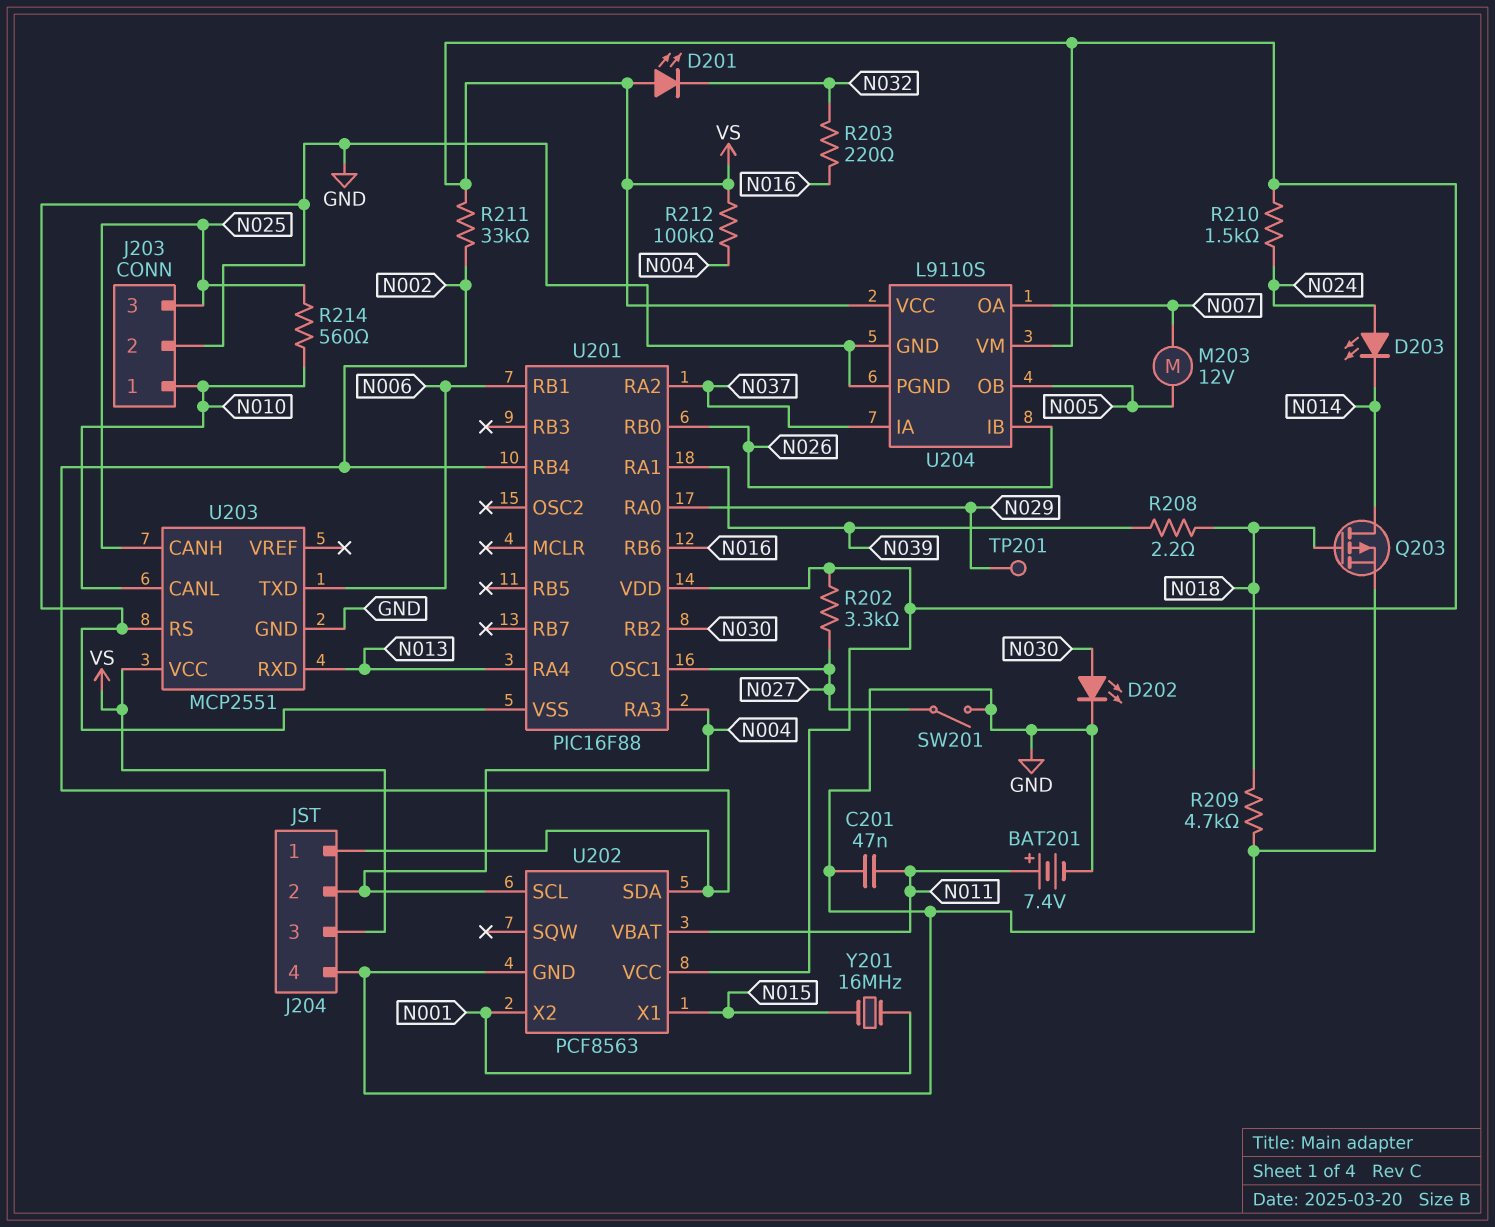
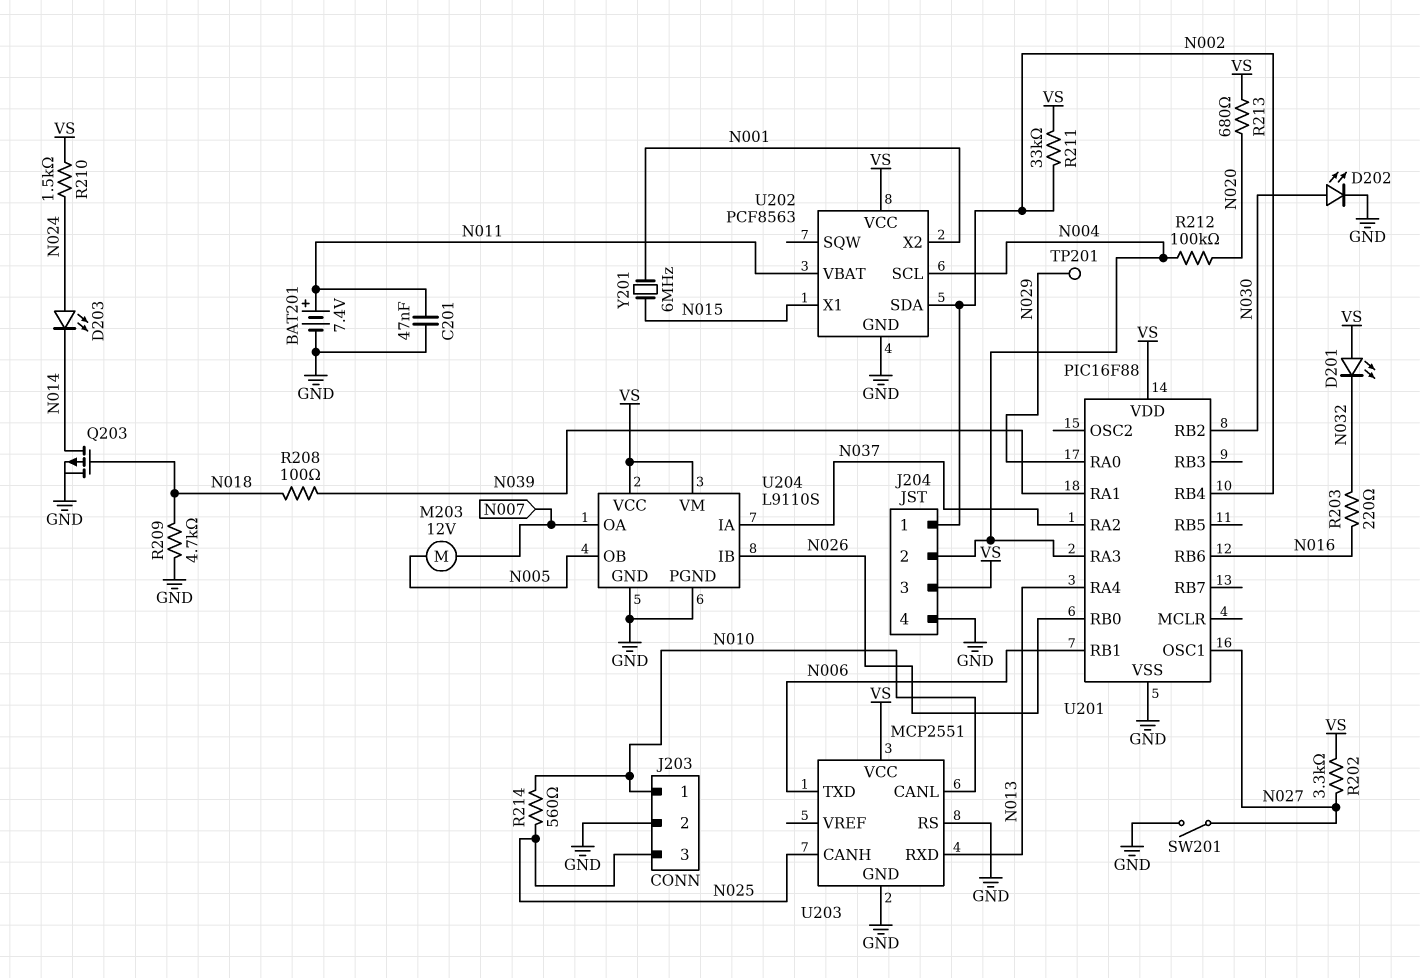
R208: 2.2 (N018, N039) -> 100 (N018, N039)
R212: 100k (N004, VS) -> 100k (N004, N020)
R213: none -> 680 (N020, VS)
Y201: 16MHz (N001, N015) -> 6MHz (N001, N015)

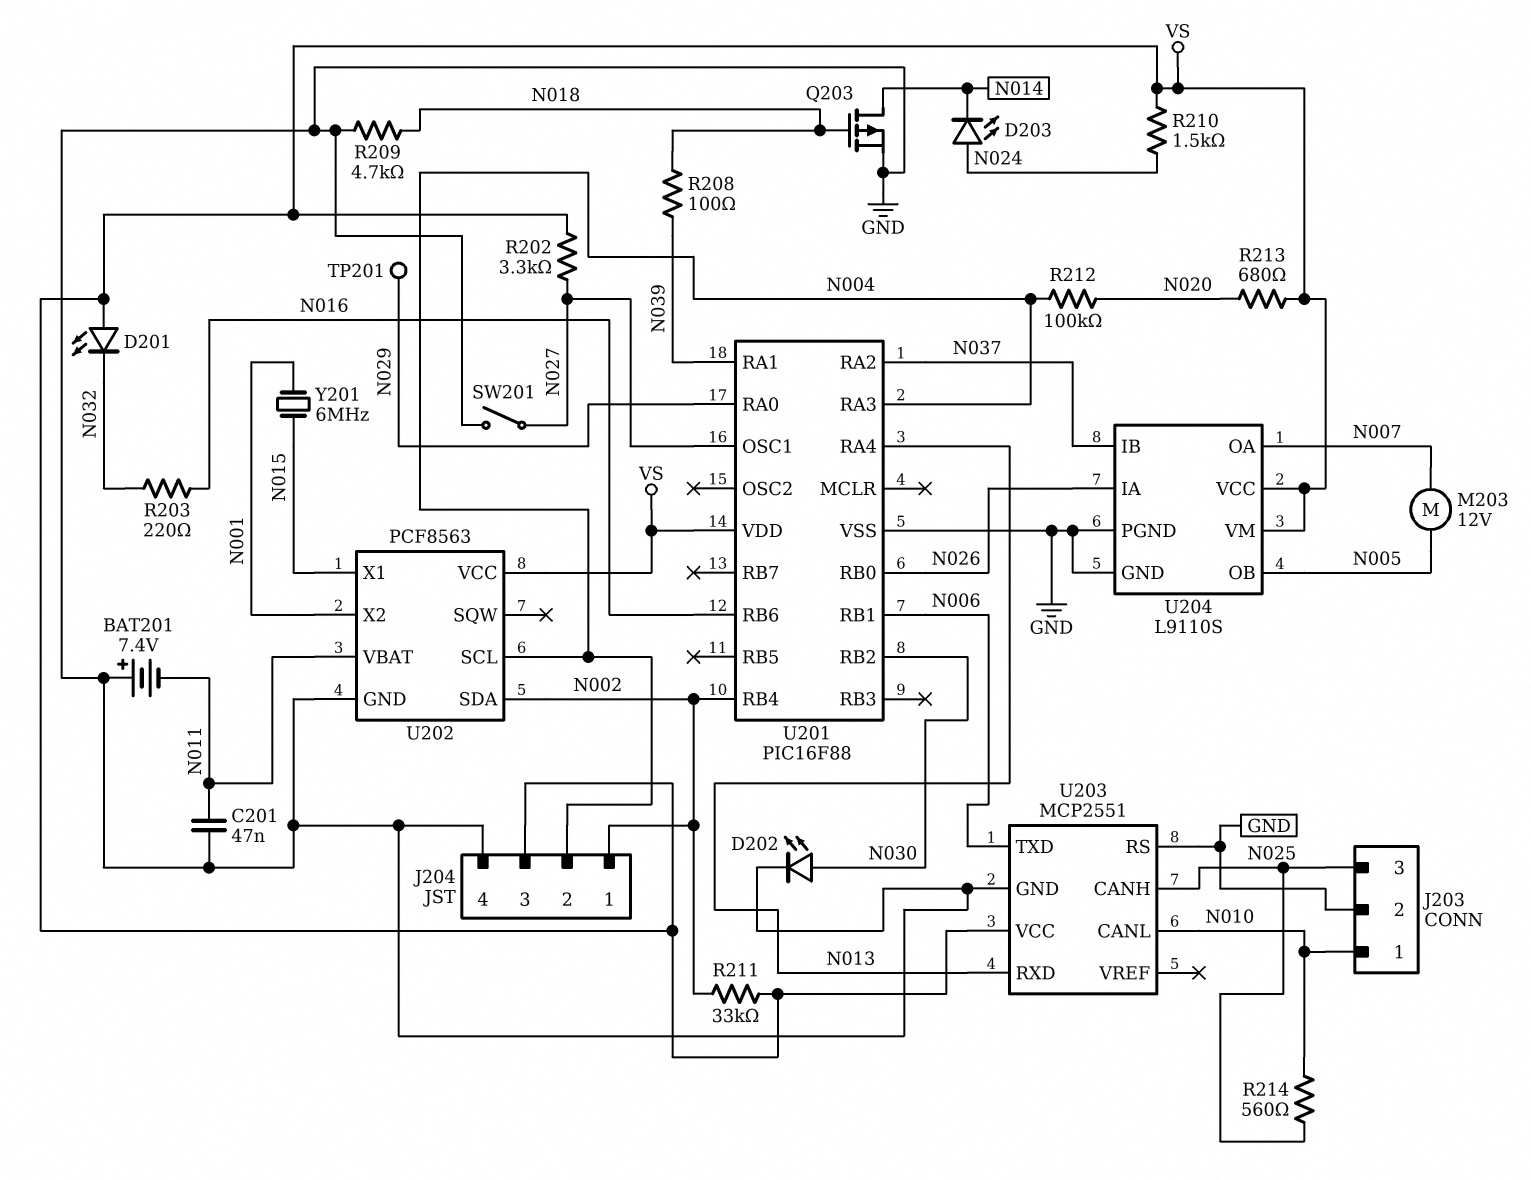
BAT201: 7.4V (plus N011, minus GND) -> 7.4V (plus GND, minus N011)
U204 pin IA: N037 -> N026
U204 pin IB: N026 -> N037

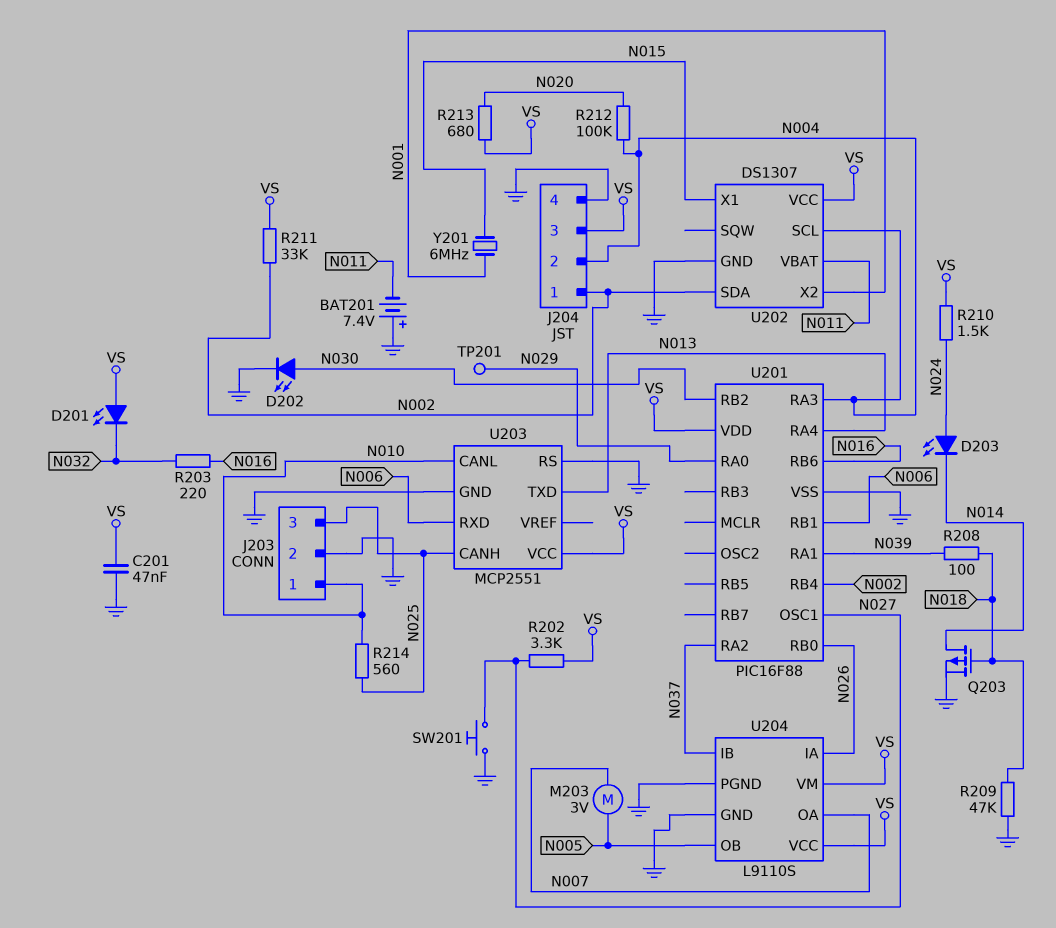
C201: 47nF (GND, N011) -> 47nF (GND, VS)
M203: motor 12V (N005, N007) -> motor 3V (N005, N007)
R209: 4.7k (GND, N018) -> 47k (GND, N018)
SW201: switch (GND, N027) -> button (GND, N027)
U202: PCF8563 -> DS1307
U203 pin RXD: N013 -> N006
U203 pin TXD: N006 -> N013

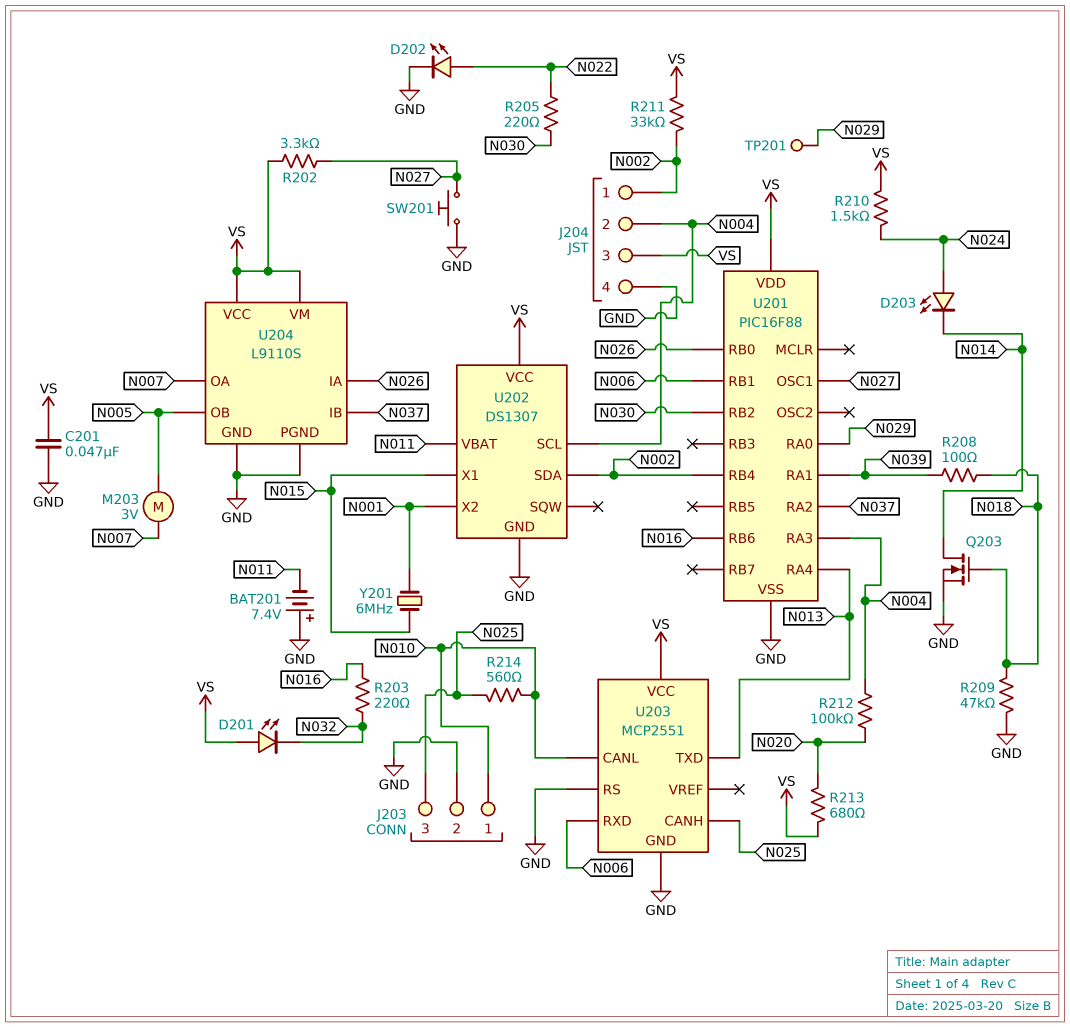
D202: LED (A N030, K GND) -> LED (A N022, K GND)
Q203: PMOS (G N018, D N014, S GND) -> NMOS (G N018, D N014, S GND)
R205: none -> 220 (N022, N030)

